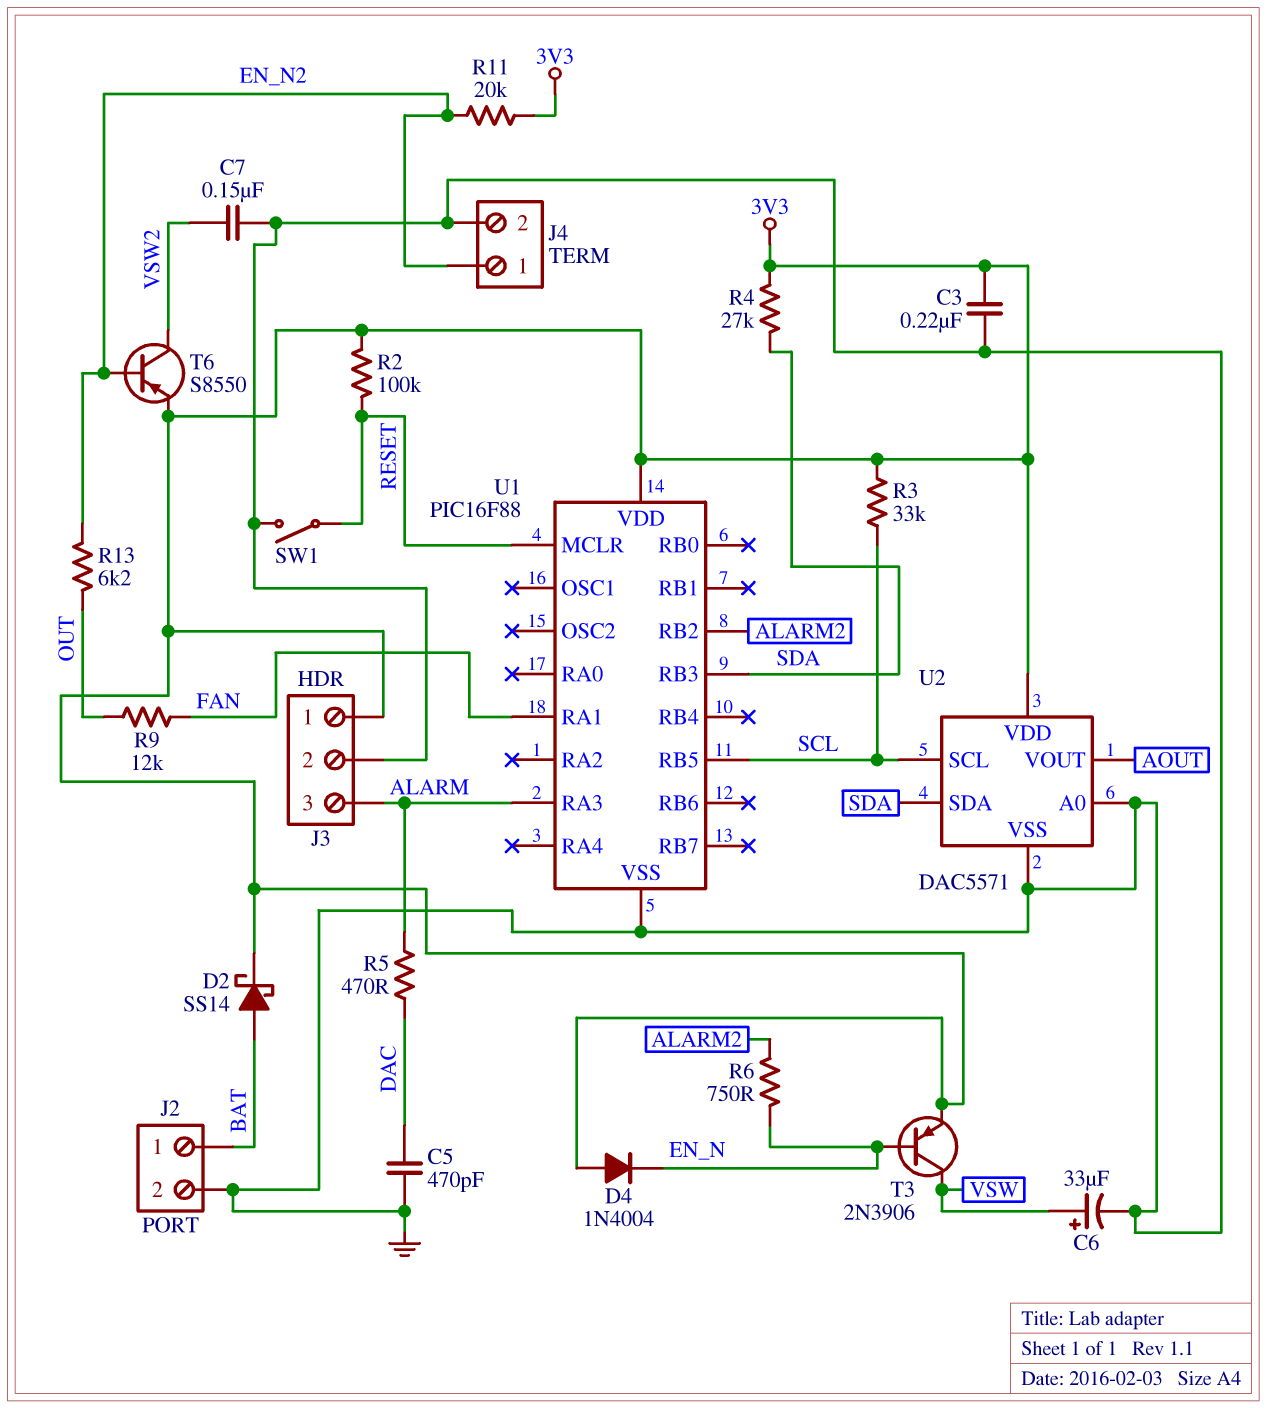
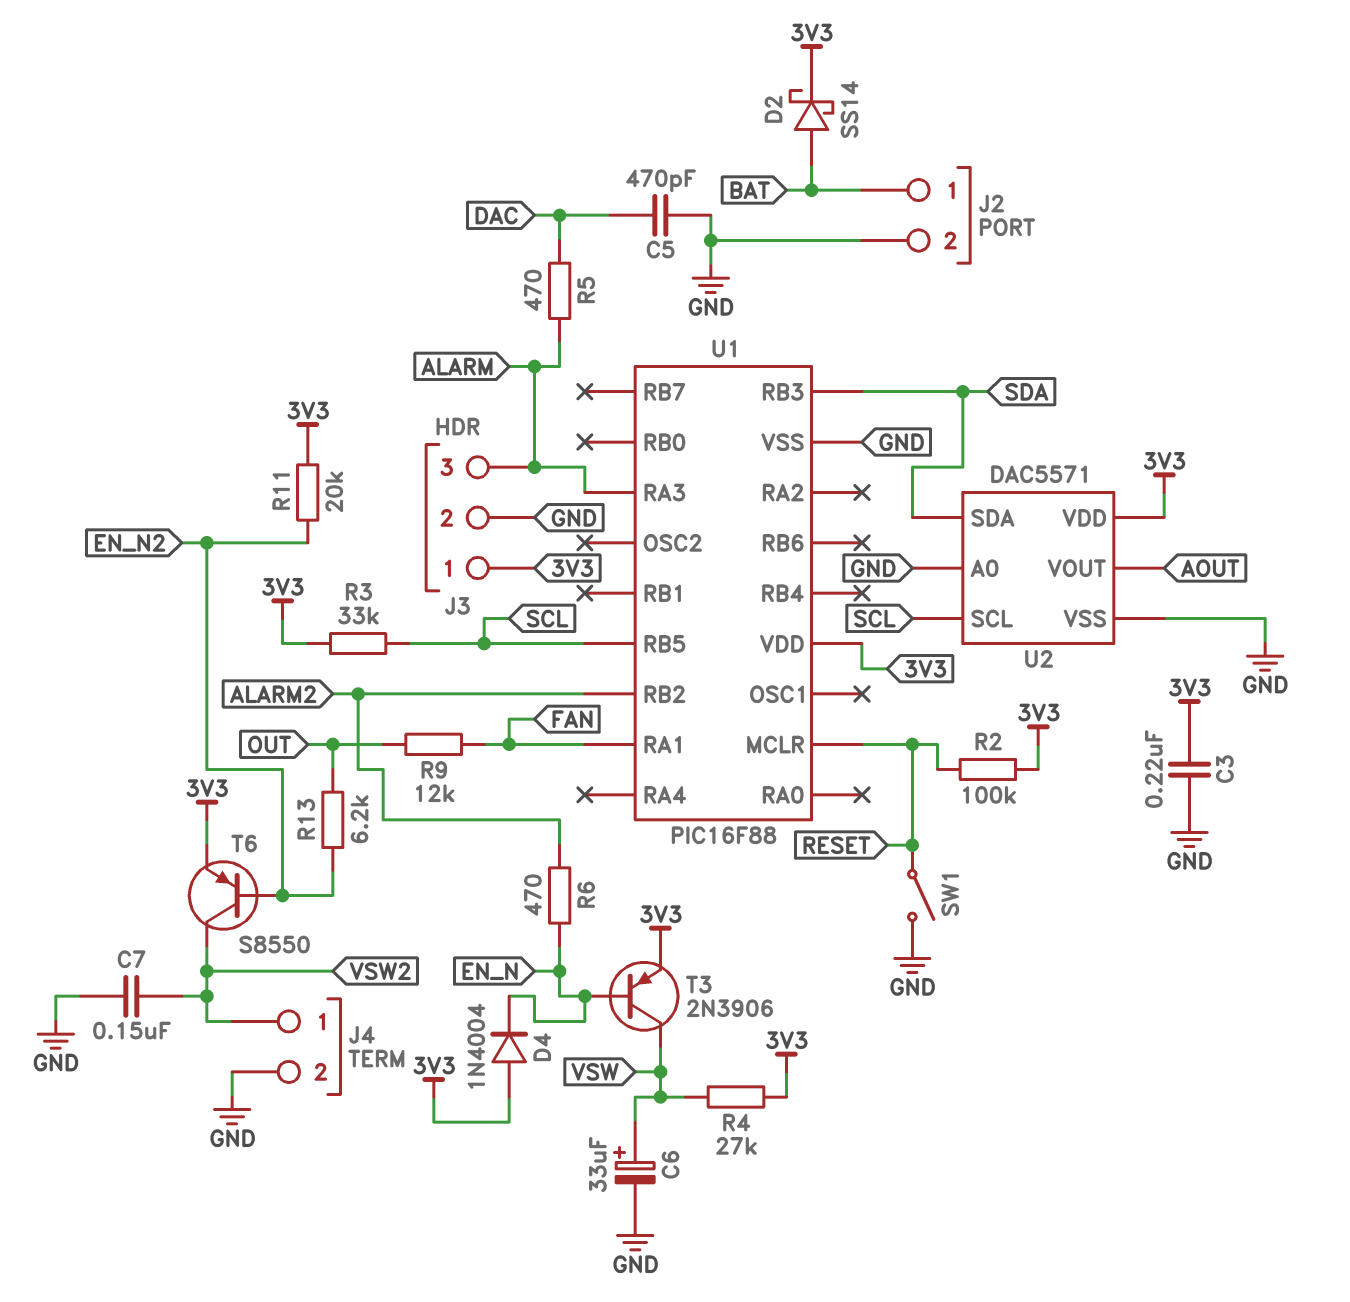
J4 pin 1: EN_N2 -> VSW2
R4: 27k (3V3, SDA) -> 27k (3V3, VSW)
R6: 750 (ALARM2, EN_N) -> 470 (ALARM2, EN_N)

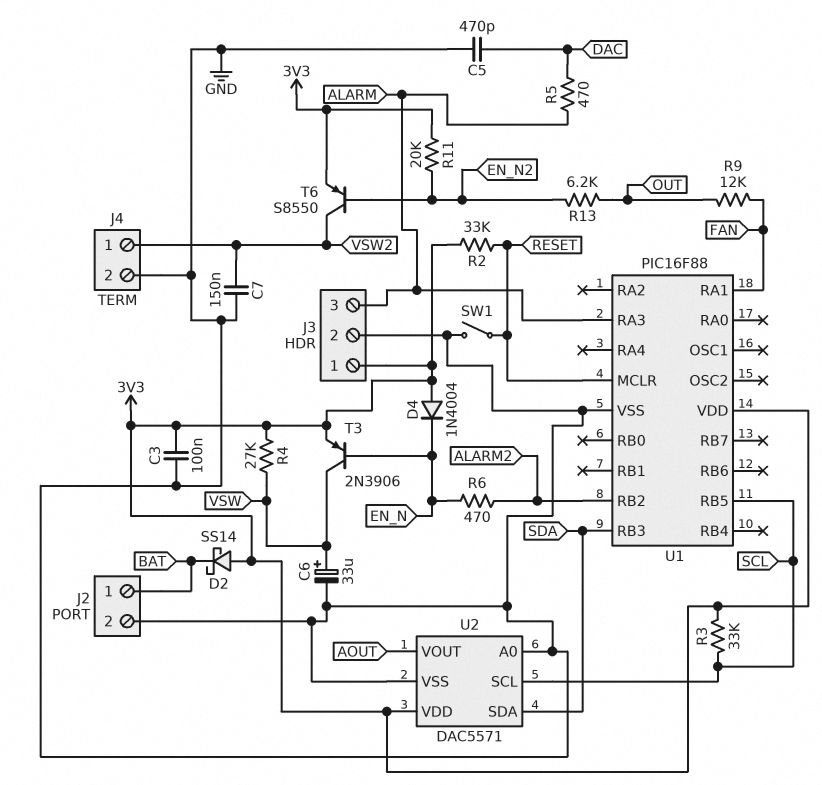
C3: 220nF (3V3, GND) -> 100nF (3V3, GND)
D2: schottky SS14 (A BAT, K 3V3) -> schottky SS14 (A 3V3, K BAT)
R2: 100k (3V3, RESET) -> 33k (3V3, RESET)

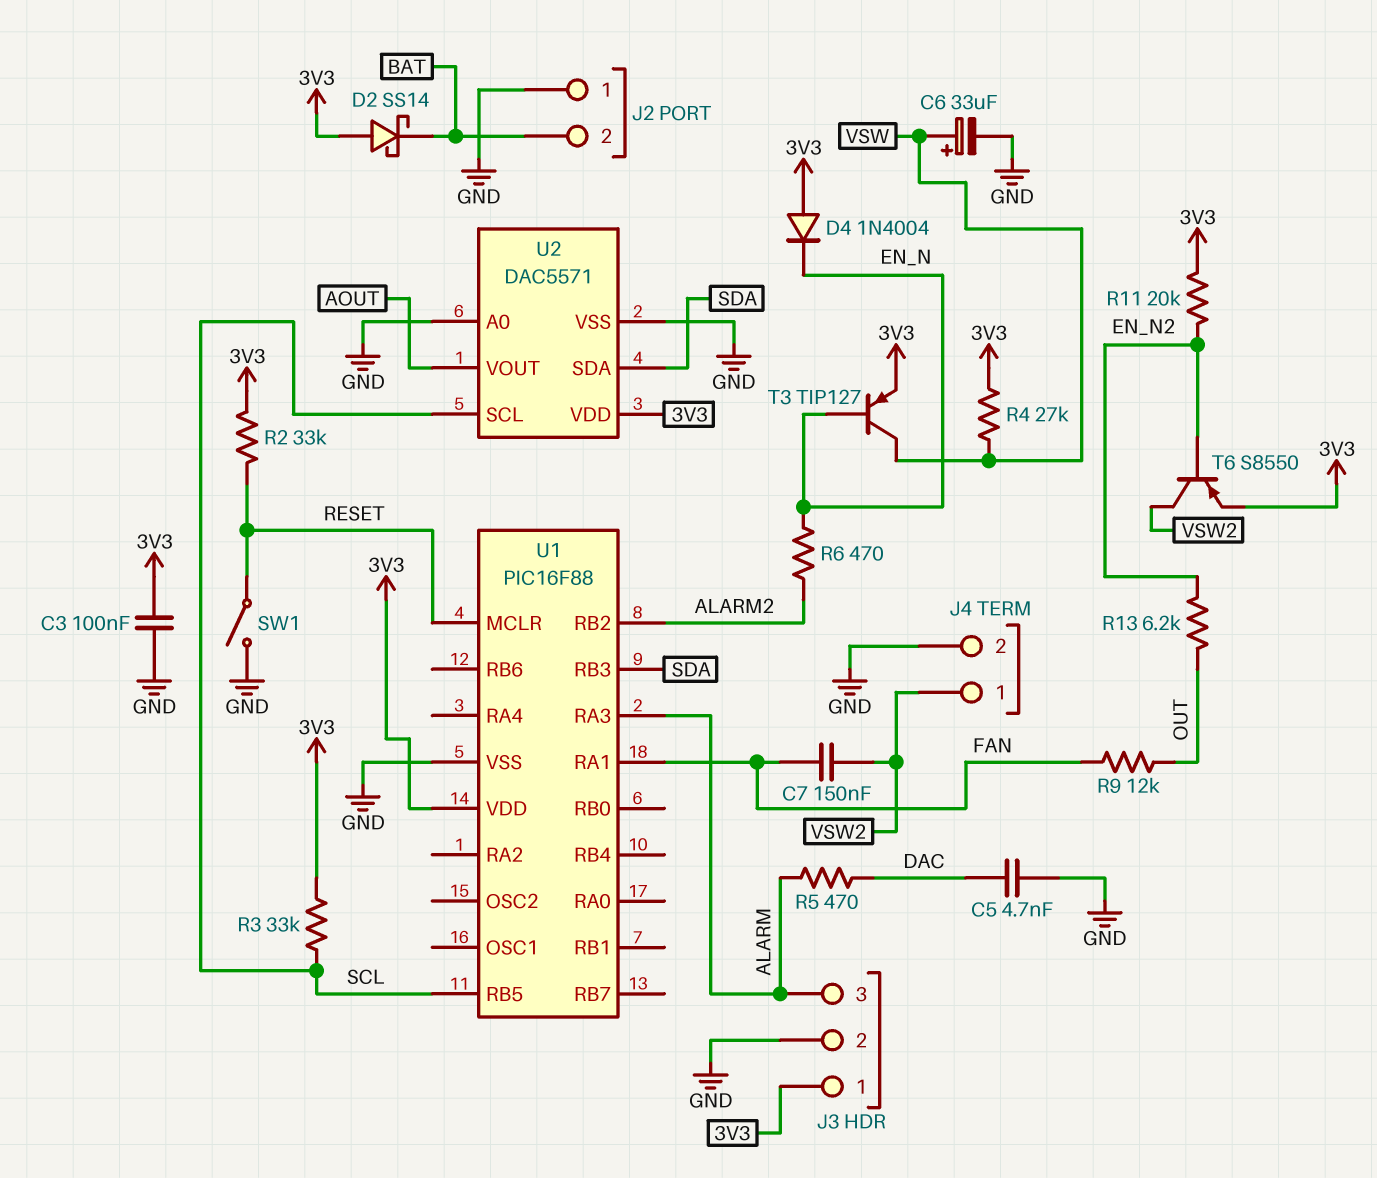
C5: 470pF (DAC, GND) -> 4.7nF (DAC, GND)
C7: 150nF (GND, VSW2) -> 150nF (FAN, VSW2)
J2 pin 1: BAT -> GND
J2 pin 2: GND -> BAT
T3: PNP 2N3906 (B EN_N, C VSW, E 3V3) -> PNP TIP127 (B EN_N, C VSW, E 3V3)

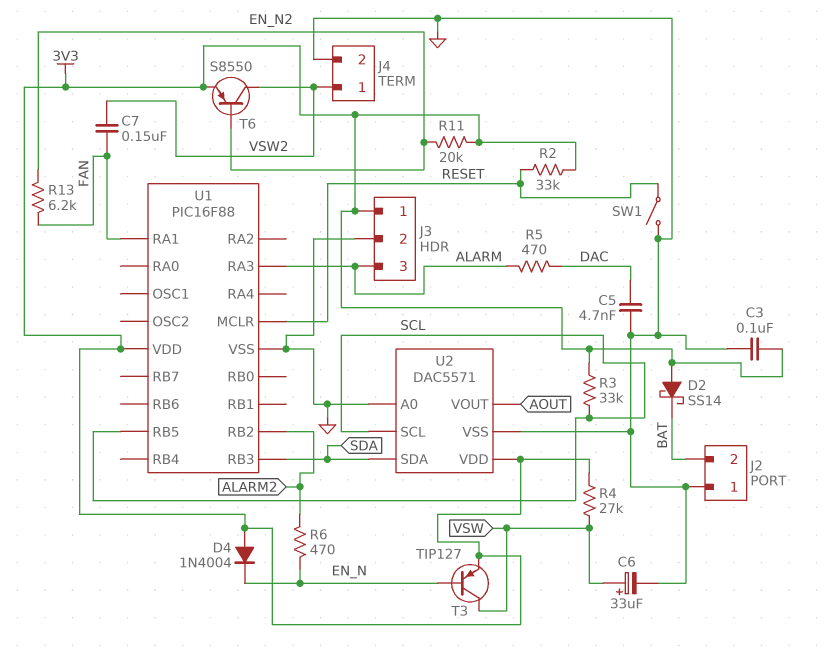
R9: 12k (FAN, OUT) -> none
R13: 6.2k (EN_N2, OUT) -> 6.2k (EN_N2, FAN)

